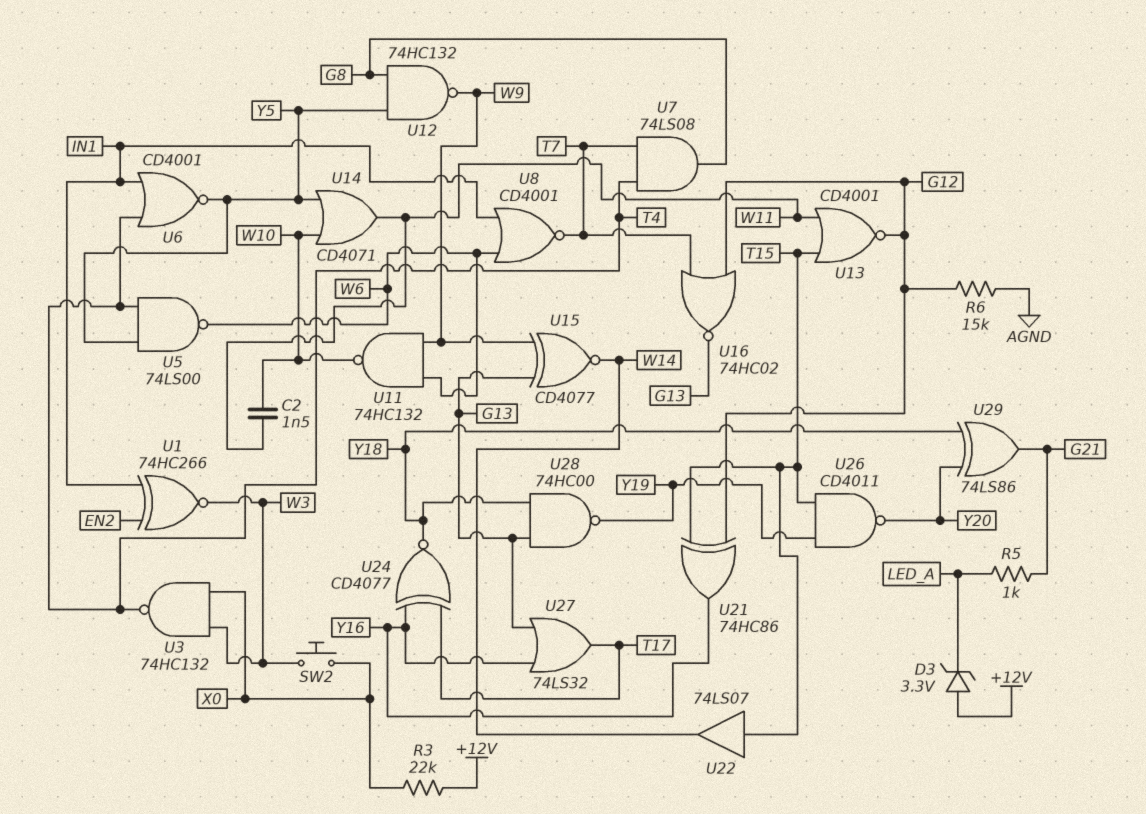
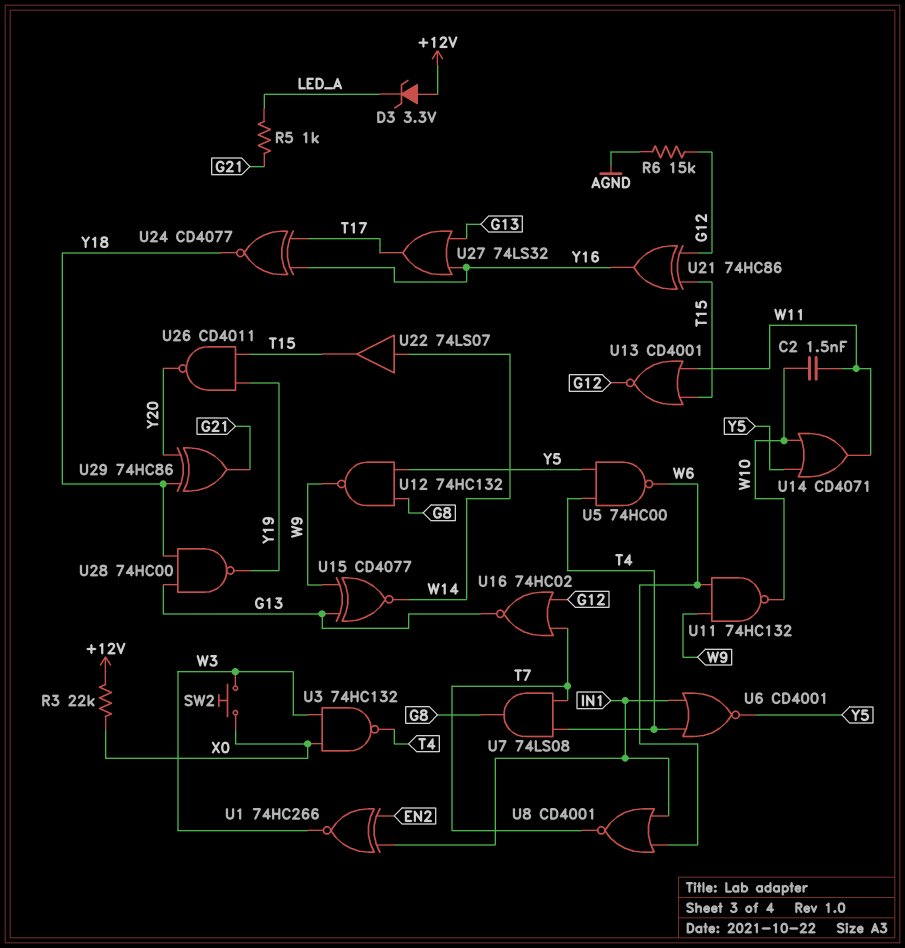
U5: NAND 74LS00 (in T4, in Y5, out W6) -> NAND 74HC00 (in T4, in Y5, out W6)
U22: buffer 74LS07 (in T15, out W14) -> buffer 74LS07 (in W14, out T15)
U29: XOR 74LS86 (in Y18, in Y20, out G21) -> XOR 74HC86 (in Y18, in Y20, out G21)

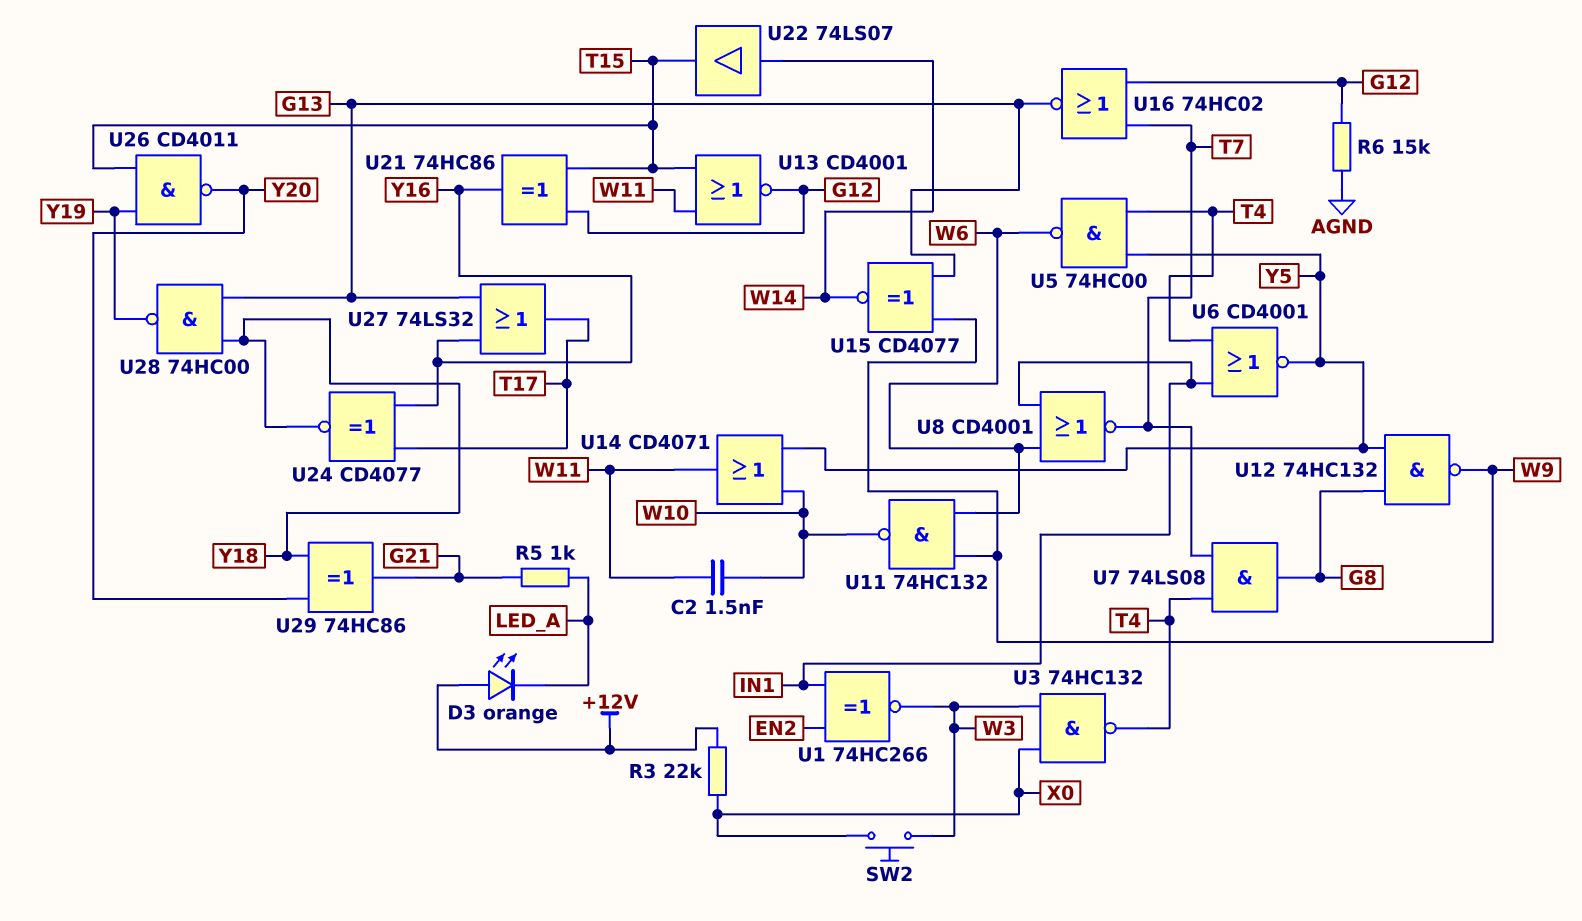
D3: zener 3.3V (A +12V, K LED_A) -> LED orange (A +12V, K LED_A)

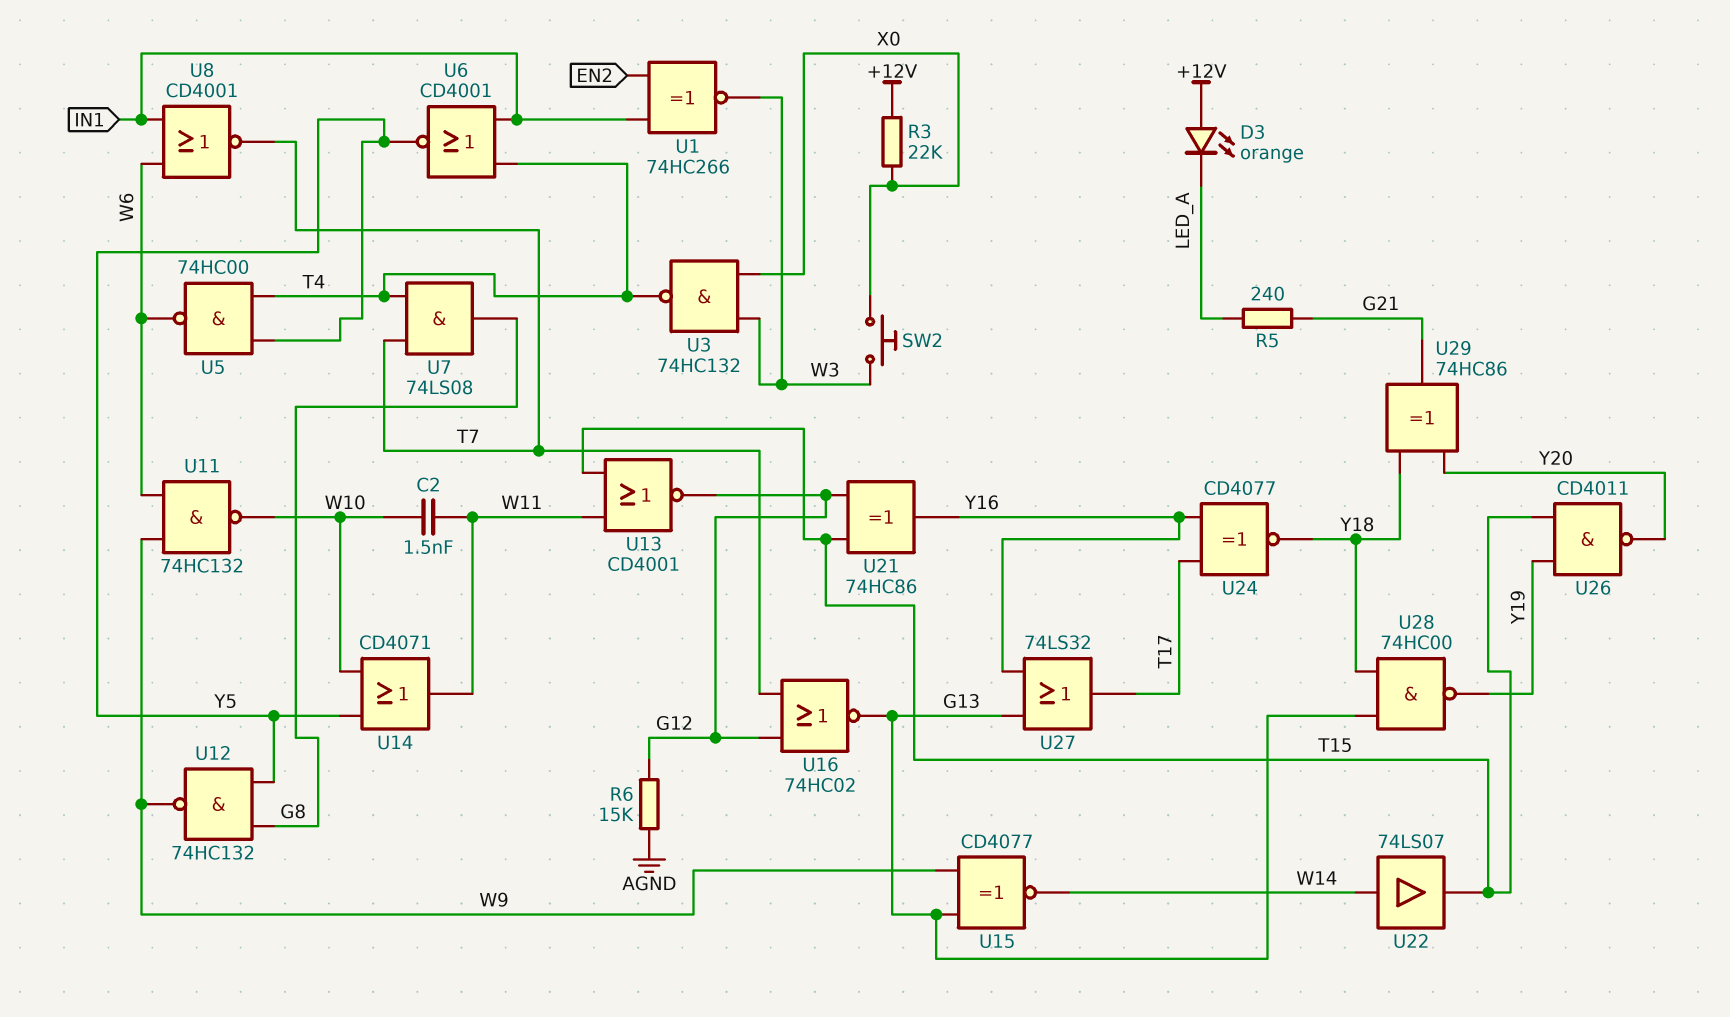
R5: 1k (G21, LED_A) -> 240 (G21, LED_A)

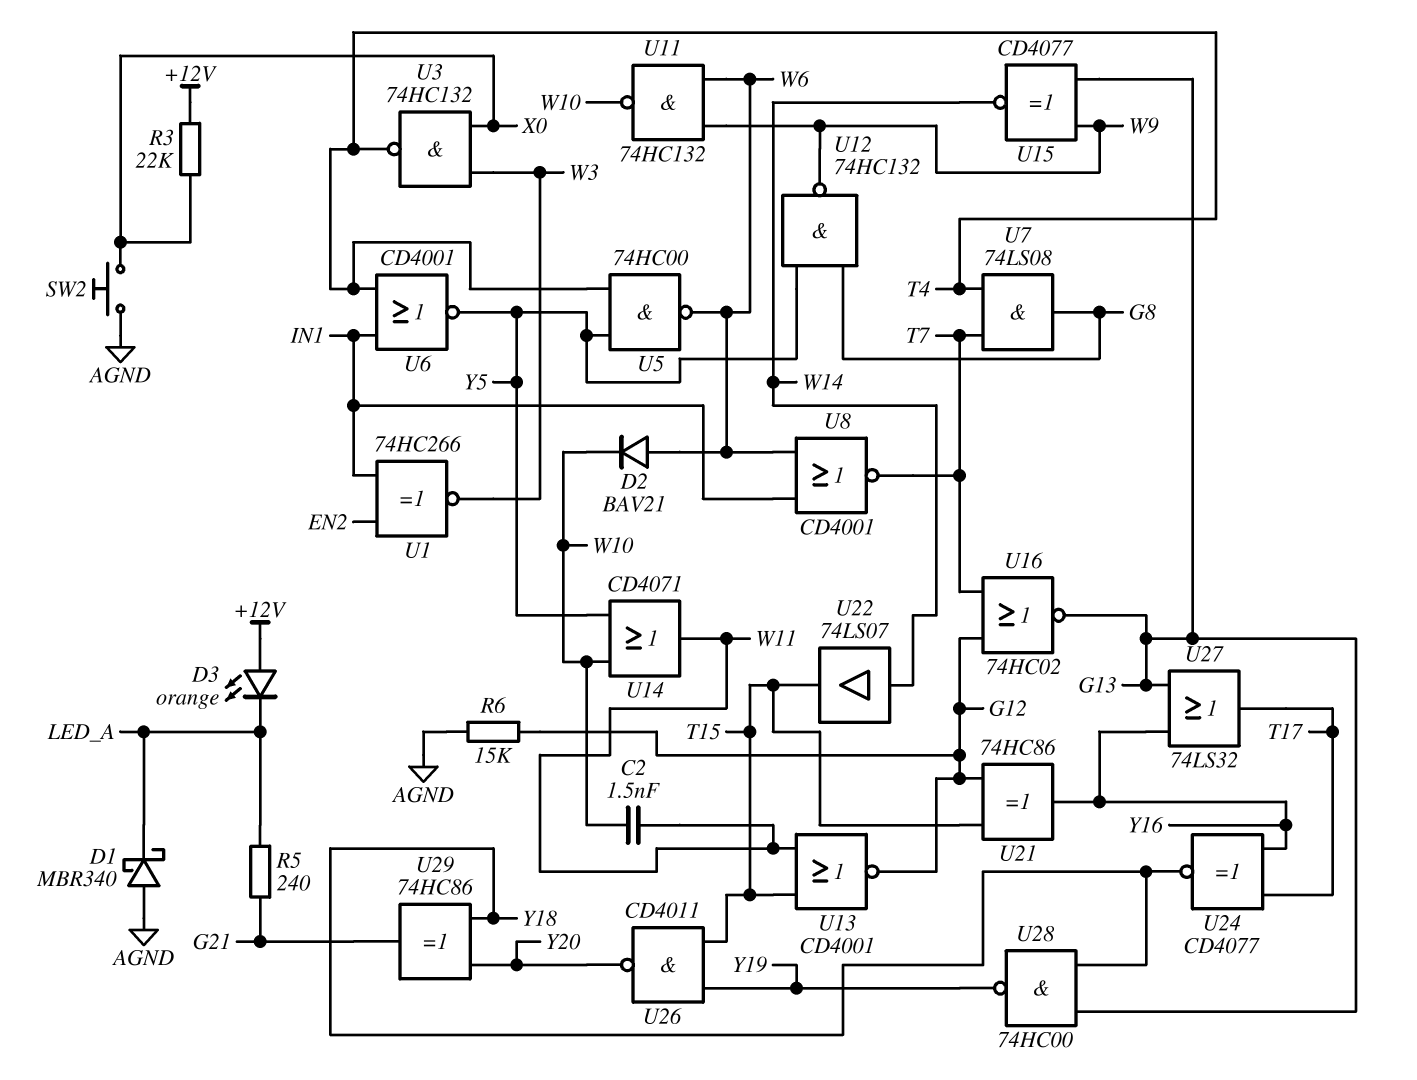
D1: none -> schottky MBR340 (A AGND, K LED_A)
D2: none -> diode BAV21 (A W6, K W10)
SW2: button (W3, X0) -> button (AGND, X0)

